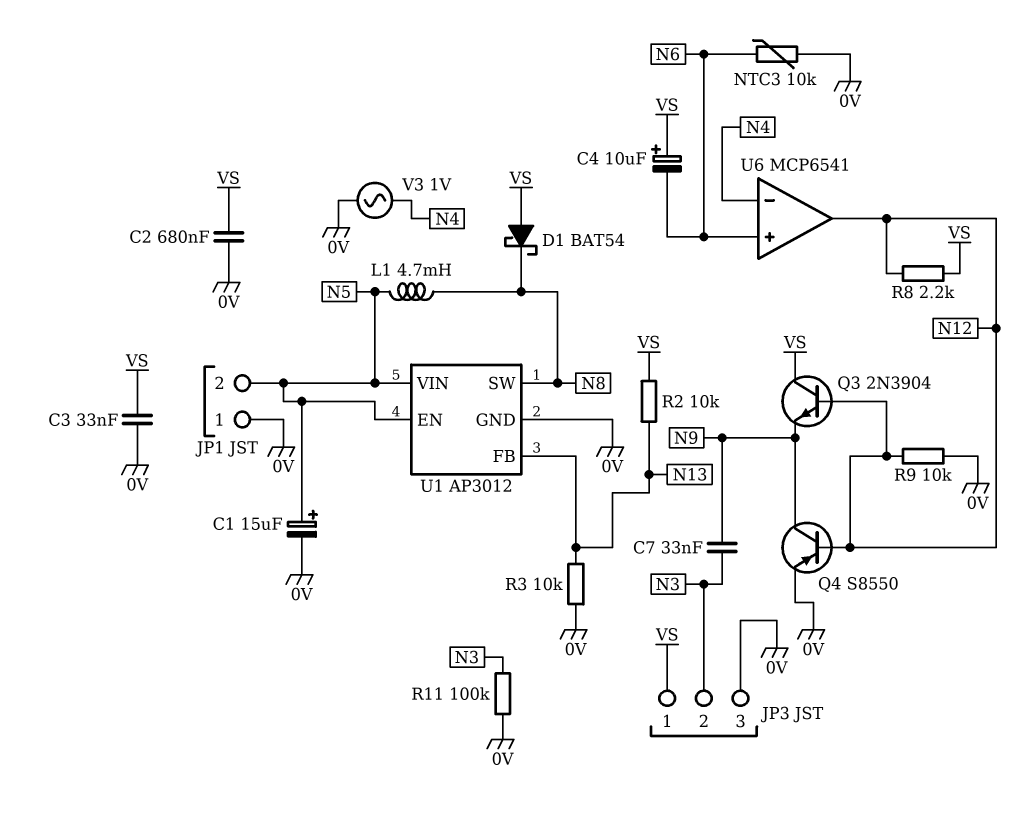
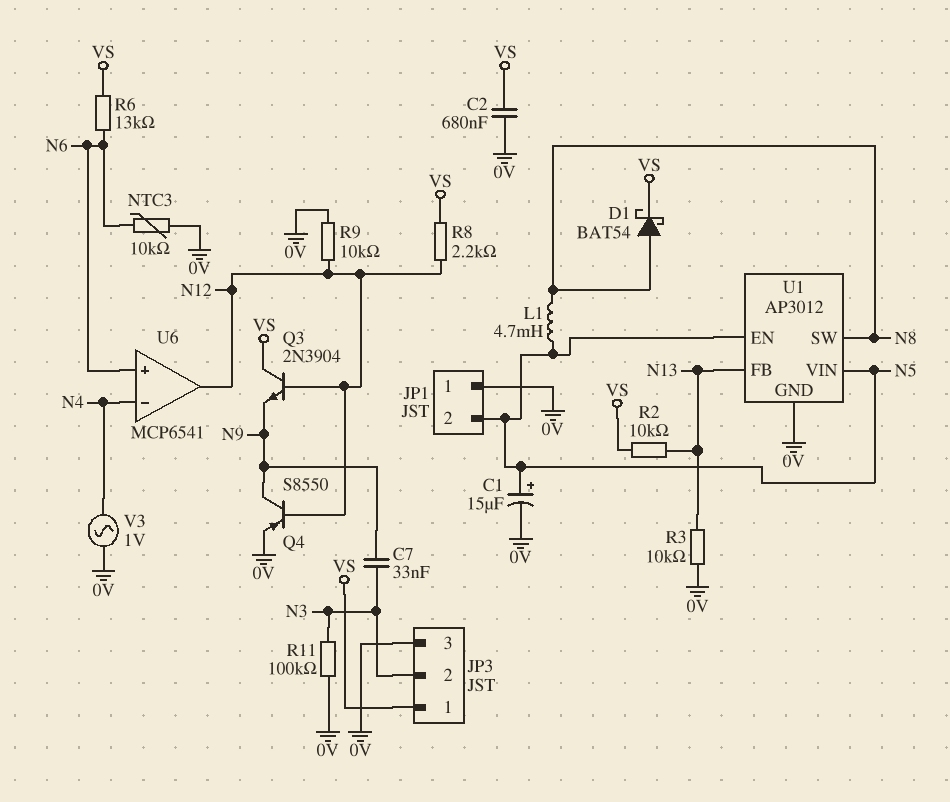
C3: 33nF (0V, VS) -> none
C4: 10uF (plus VS, minus N6) -> none
D1: schottky BAT54 (A VS, K N8) -> schottky BAT54 (A N8, K VS)
R6: none -> 13k (N6, VS)

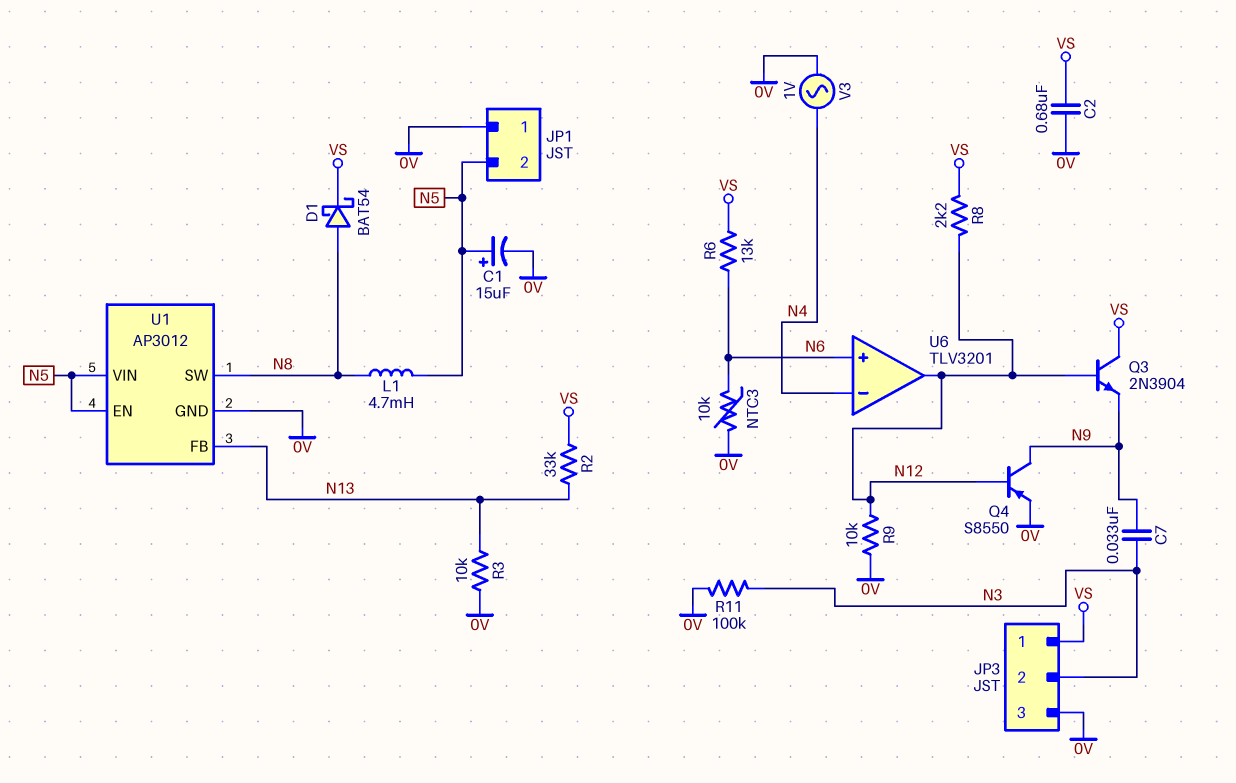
R2: 10k (N13, VS) -> 33k (N13, VS)
U6: MCP6541 -> TLV3201

